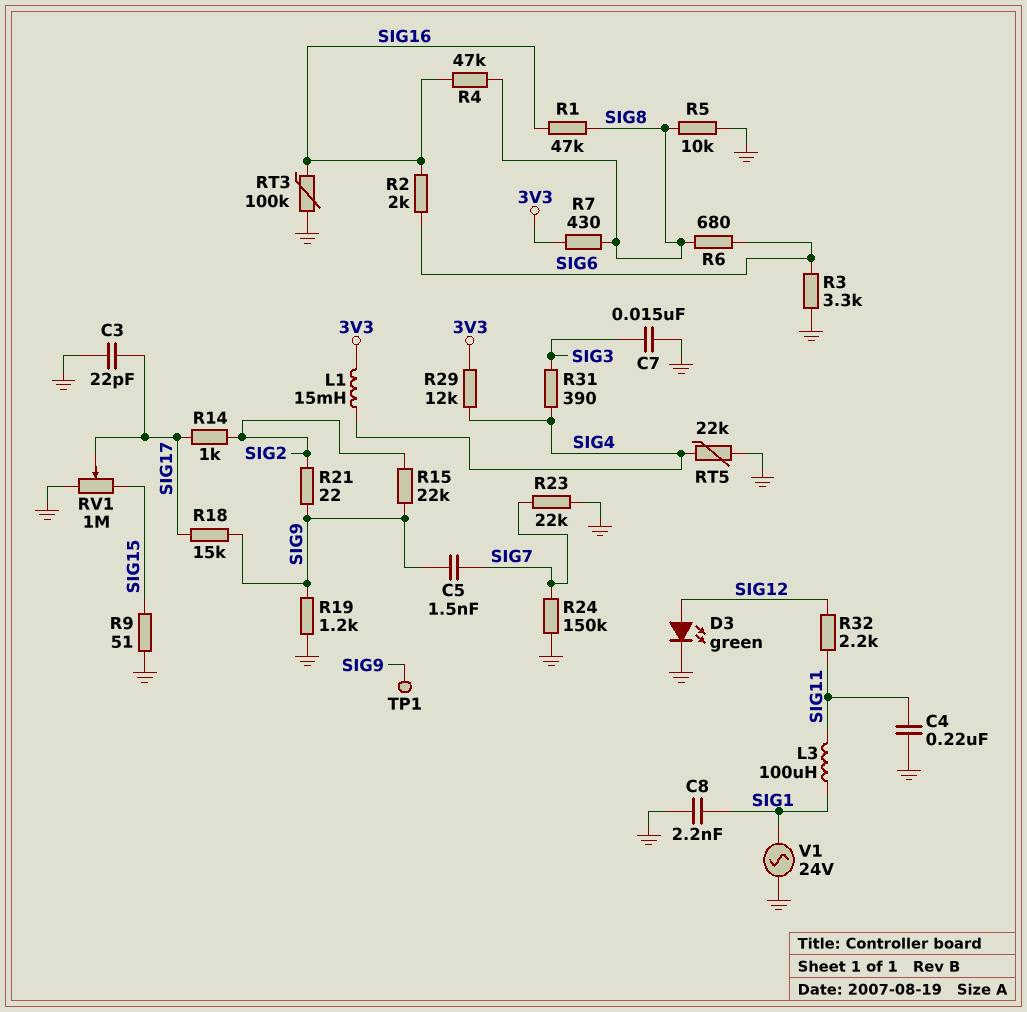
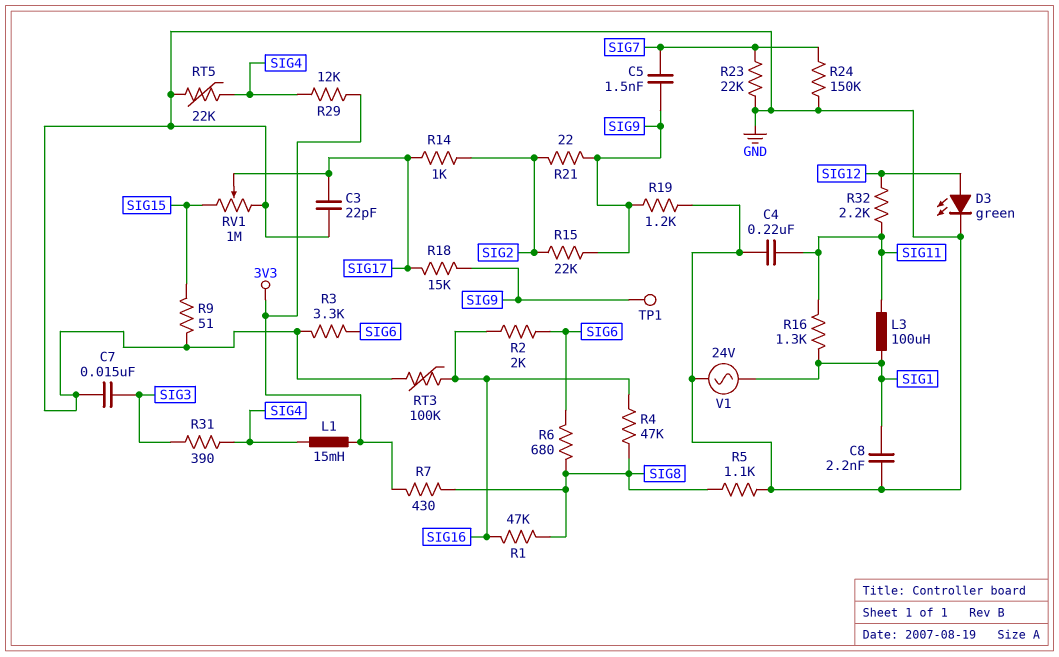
R5: 10k (GND, SIG8) -> 1.1k (GND, SIG8)
R16: none -> 1.3k (SIG1, SIG11)

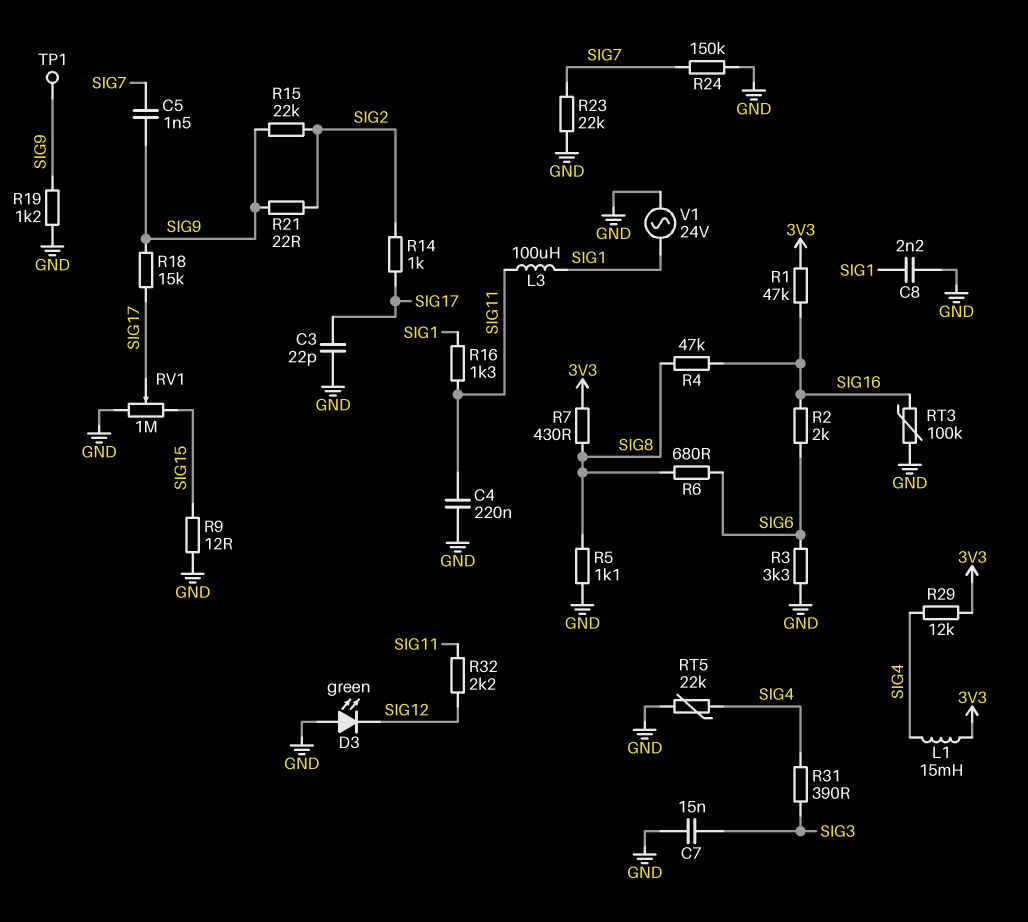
D3: LED green (A SIG12, K GND) -> LED green (A GND, K SIG12)
R1: 47k (SIG8, SIG16) -> 47k (3V3, SIG16)
R9: 51 (GND, SIG15) -> 12 (GND, SIG15)

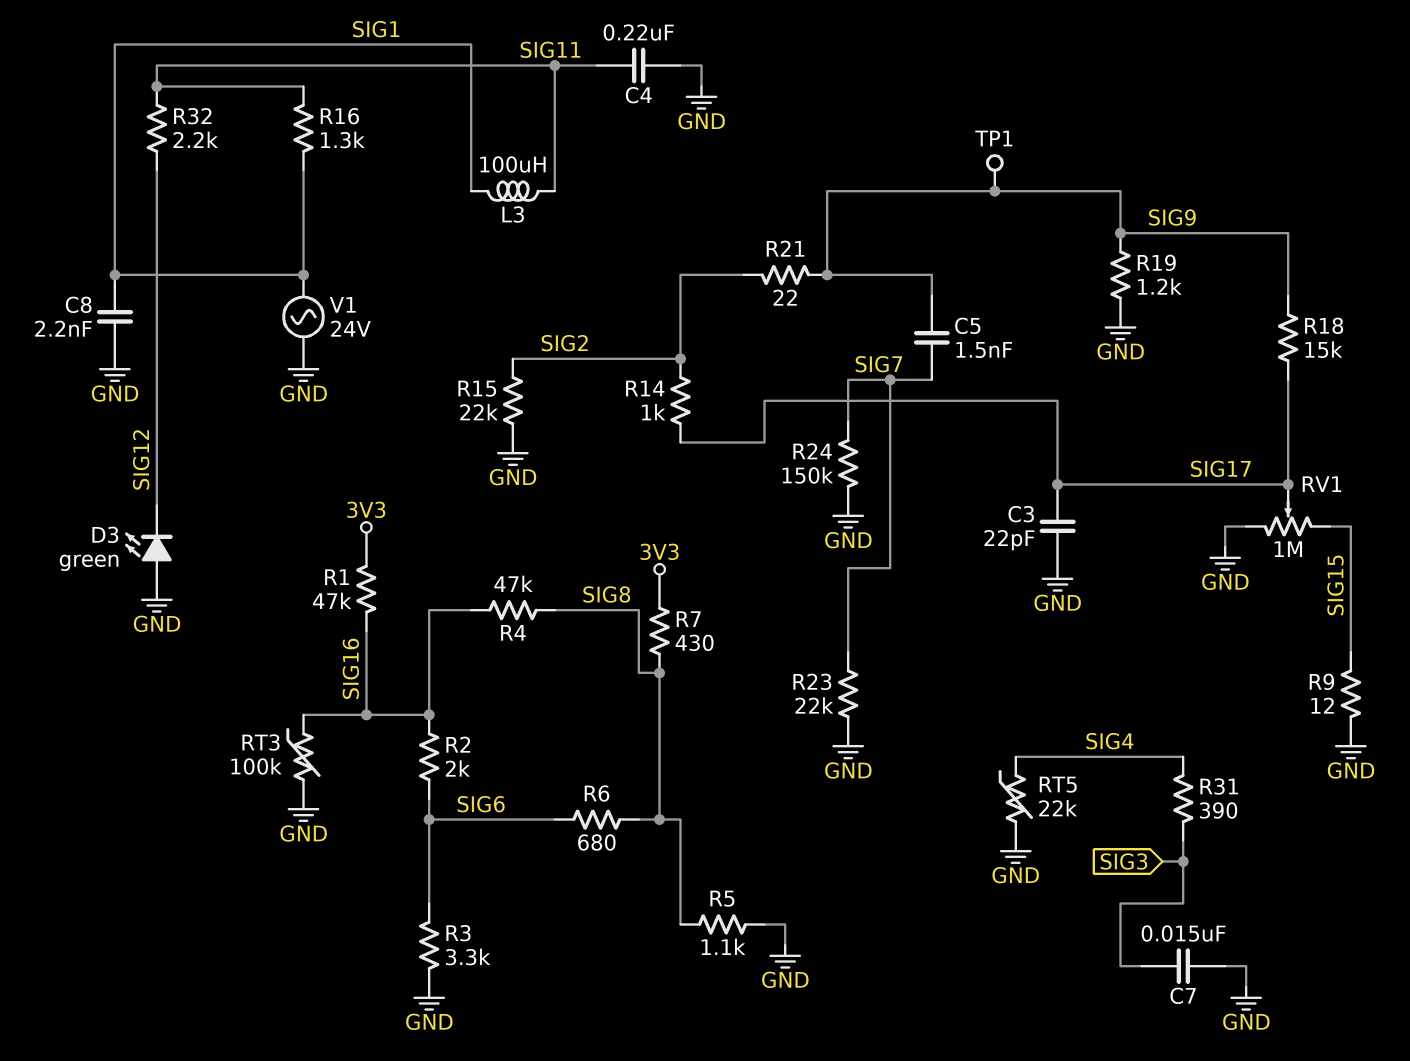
L1: 15mH (3V3, SIG4) -> none
R15: 22k (SIG2, SIG9) -> 22k (GND, SIG2)
R29: 12k (3V3, SIG4) -> none

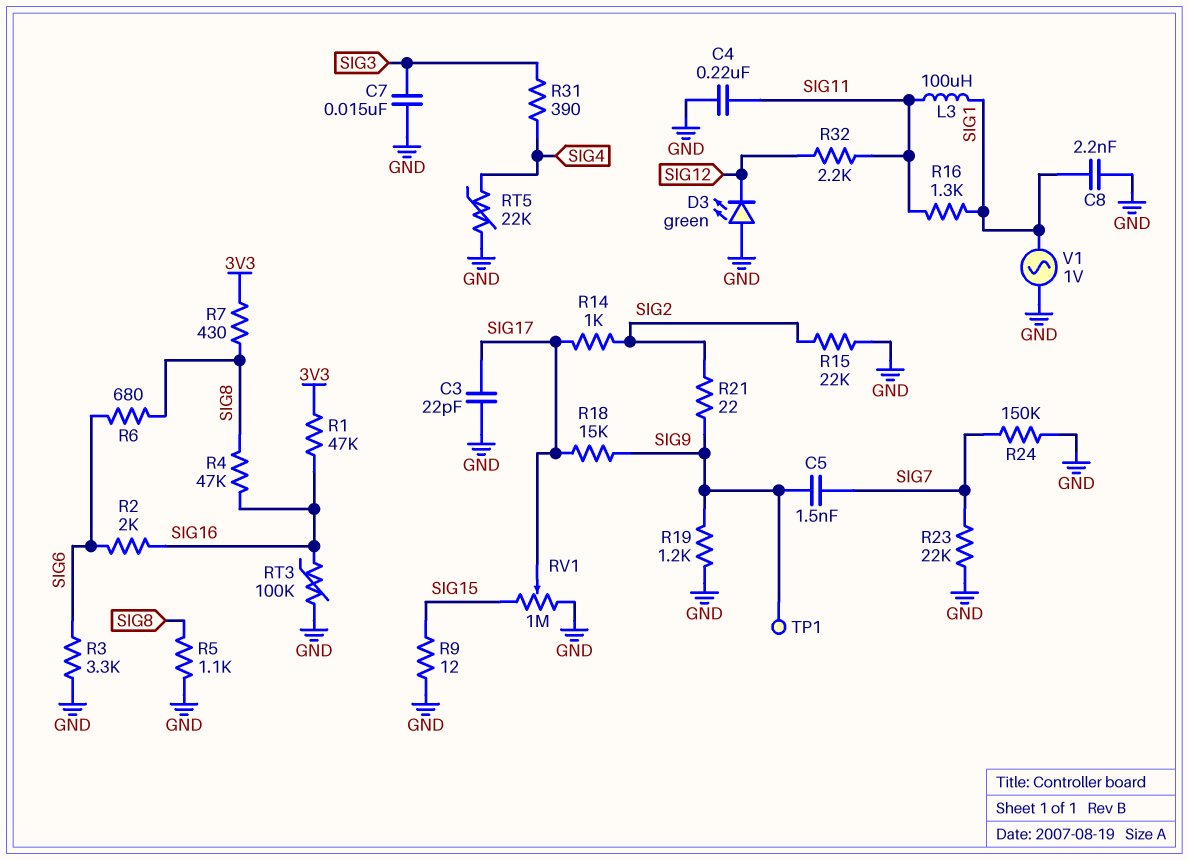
V1: AC 24V (GND, SIG1) -> AC 1V (GND, SIG1)

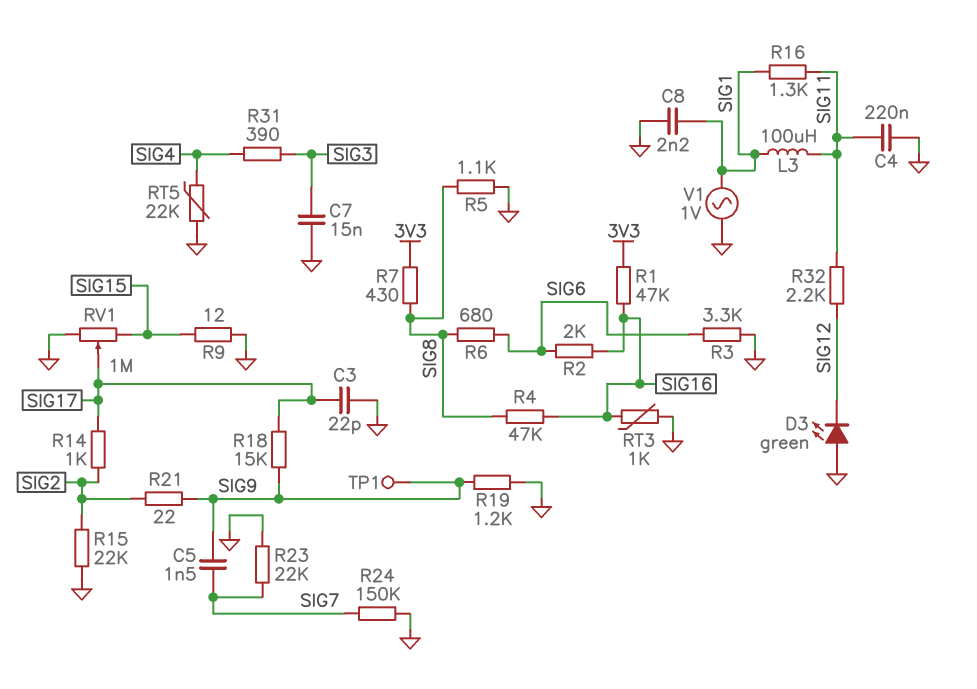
RT3: 100k (GND, SIG16) -> 1k (GND, SIG16)

